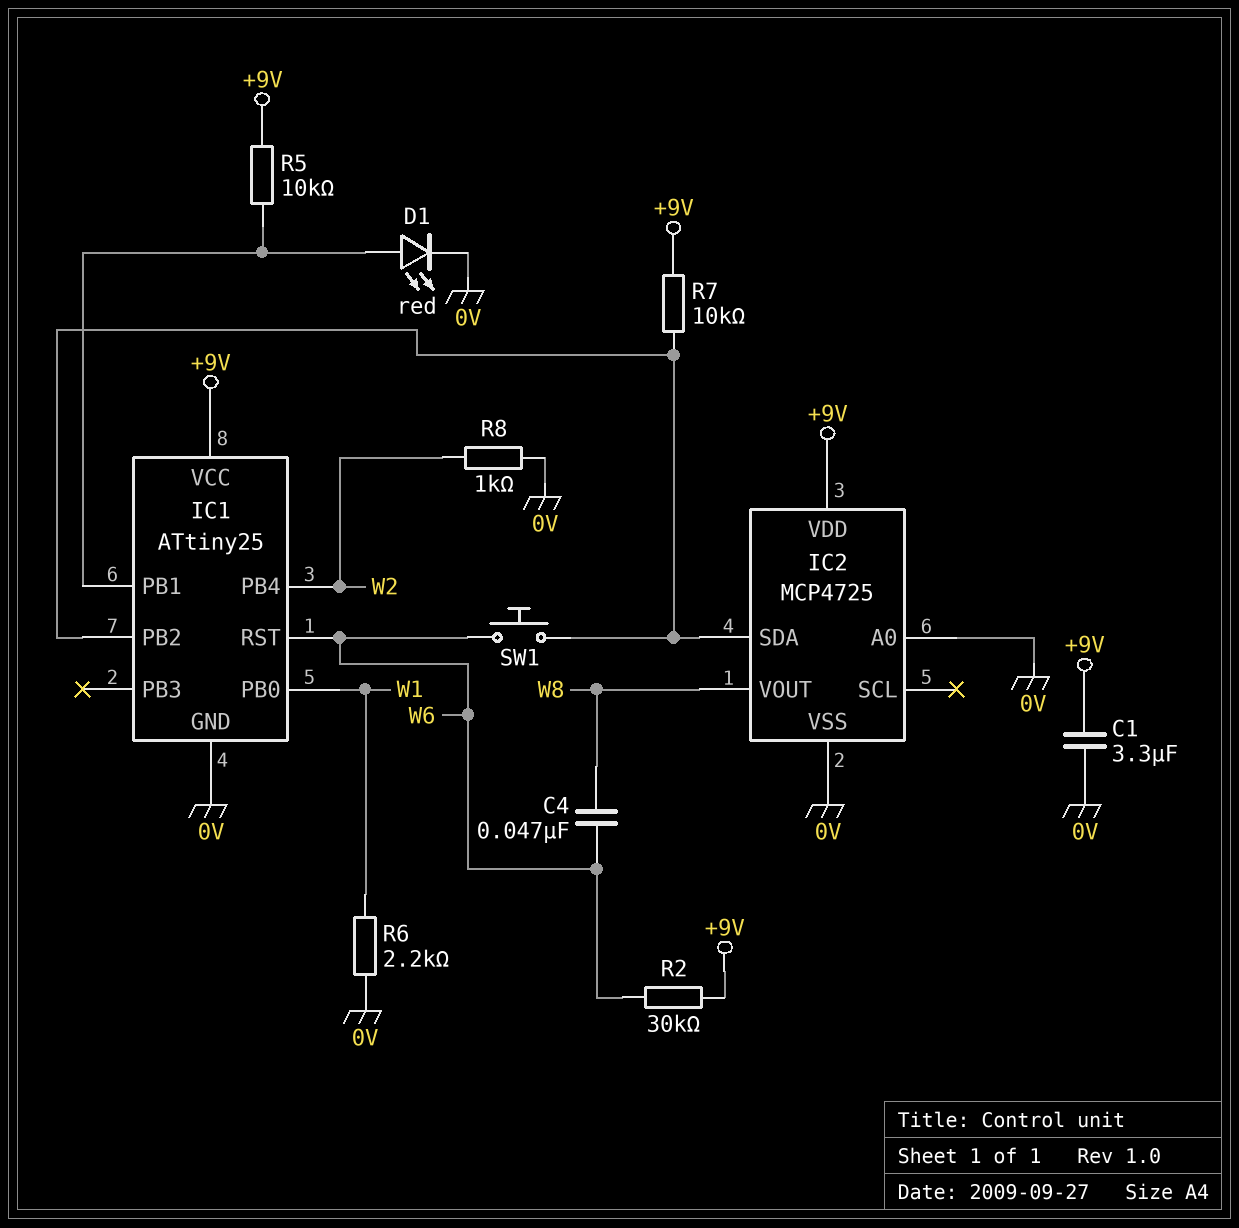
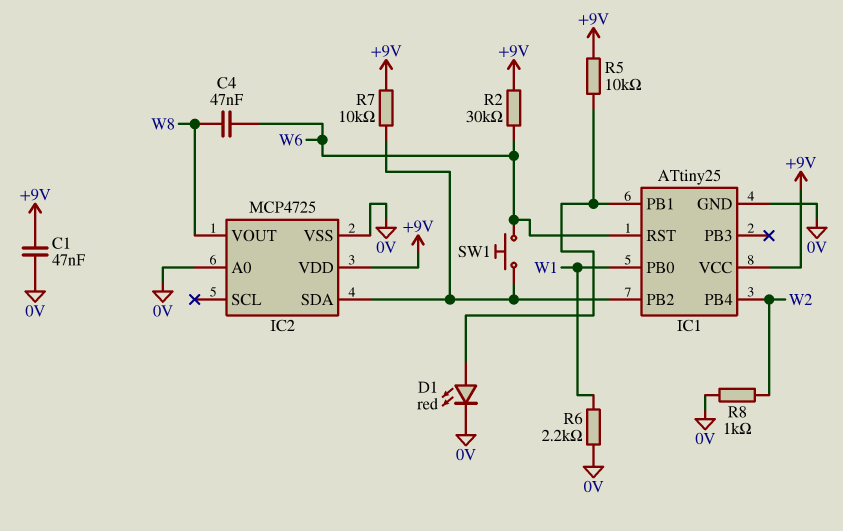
C1: 3.3uF (+9V, 0V) -> 47nF (+9V, 0V)

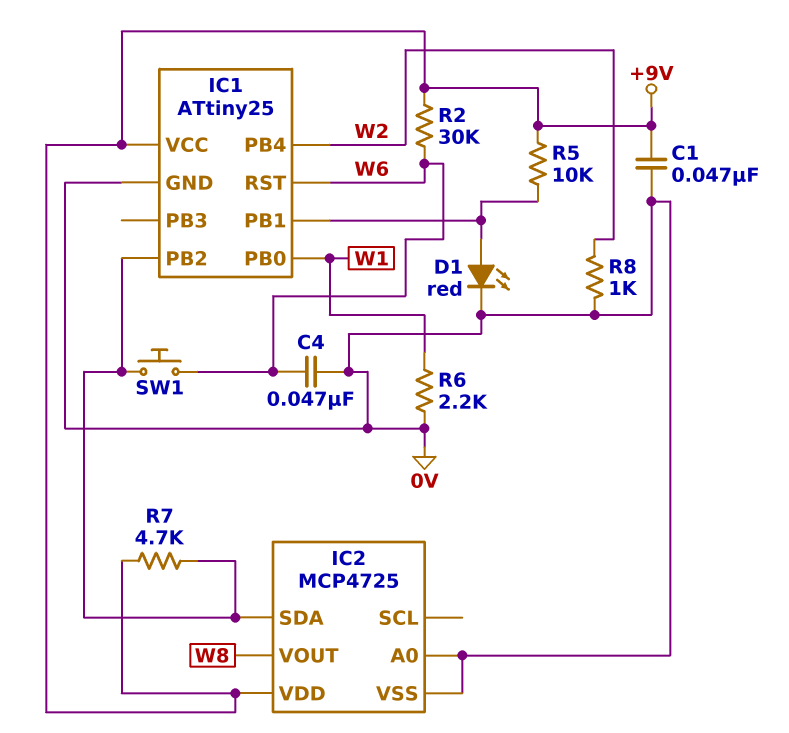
C4: 47nF (W6, W8) -> 47nF (0V, W6)
R7: 10k (+9V, IC1/PB2) -> 4.7k (+9V, IC1/PB2)

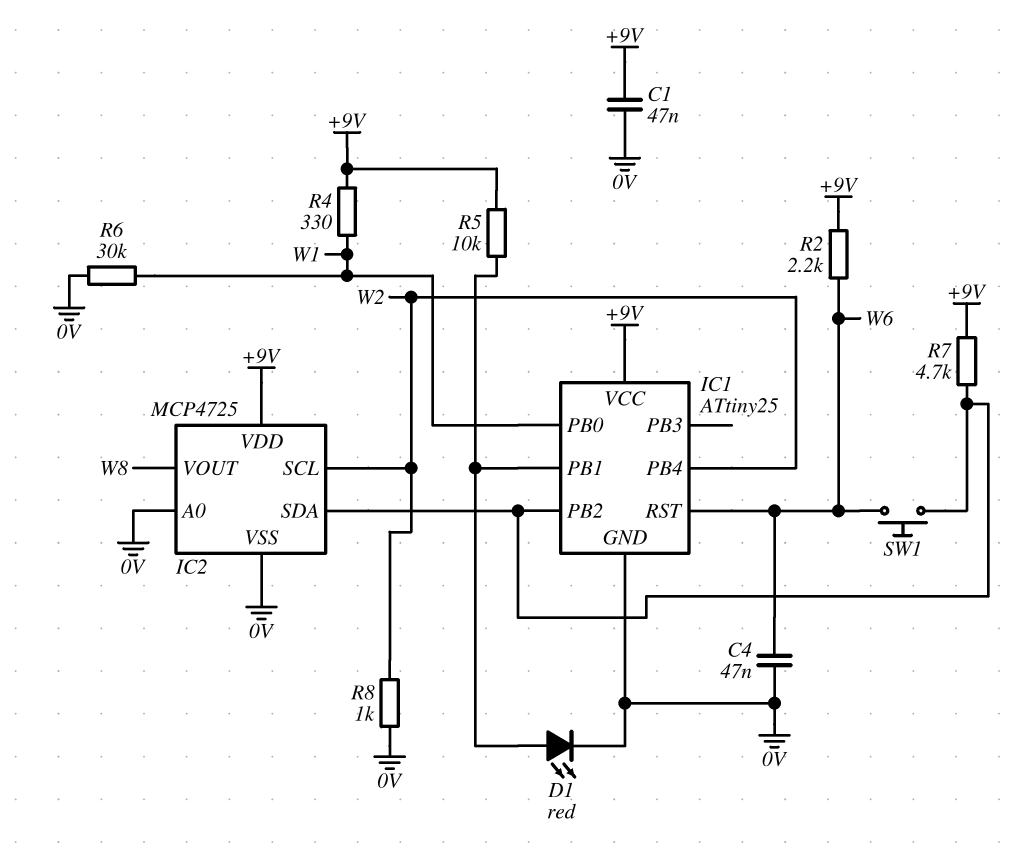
IC2 pin SCL: none -> W2
R2: 30k (+9V, W6) -> 2.2k (+9V, W6)
R4: none -> 330 (+9V, W1)
R6: 2.2k (0V, W1) -> 30k (0V, W1)

